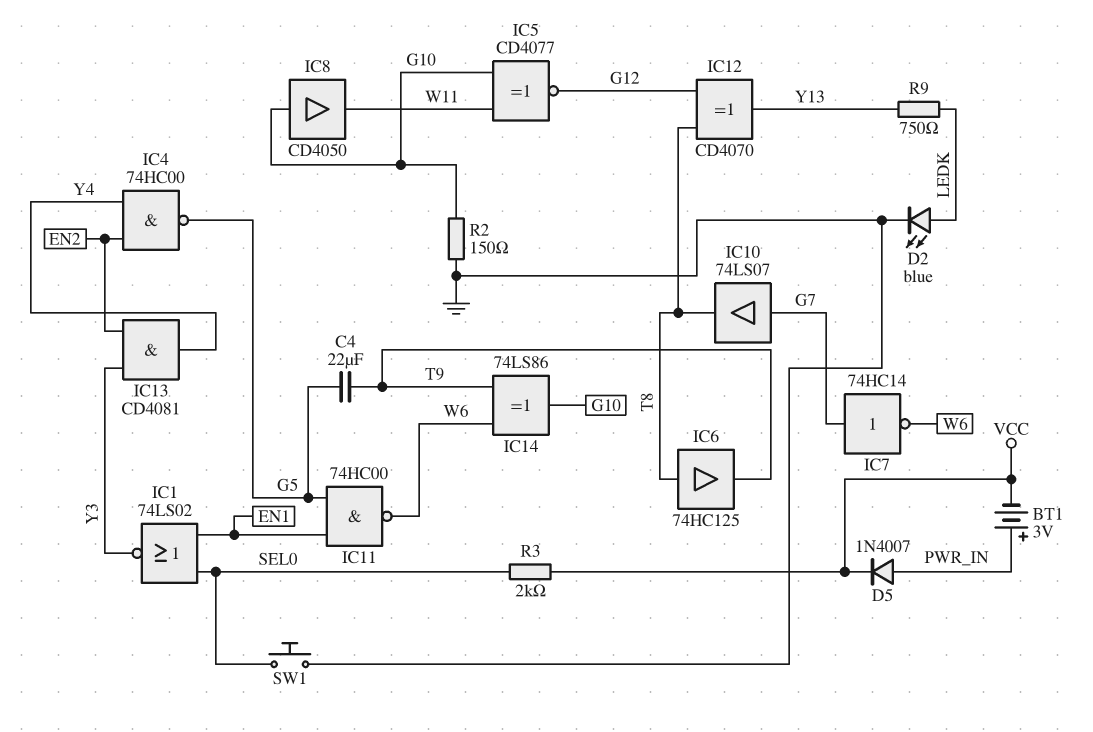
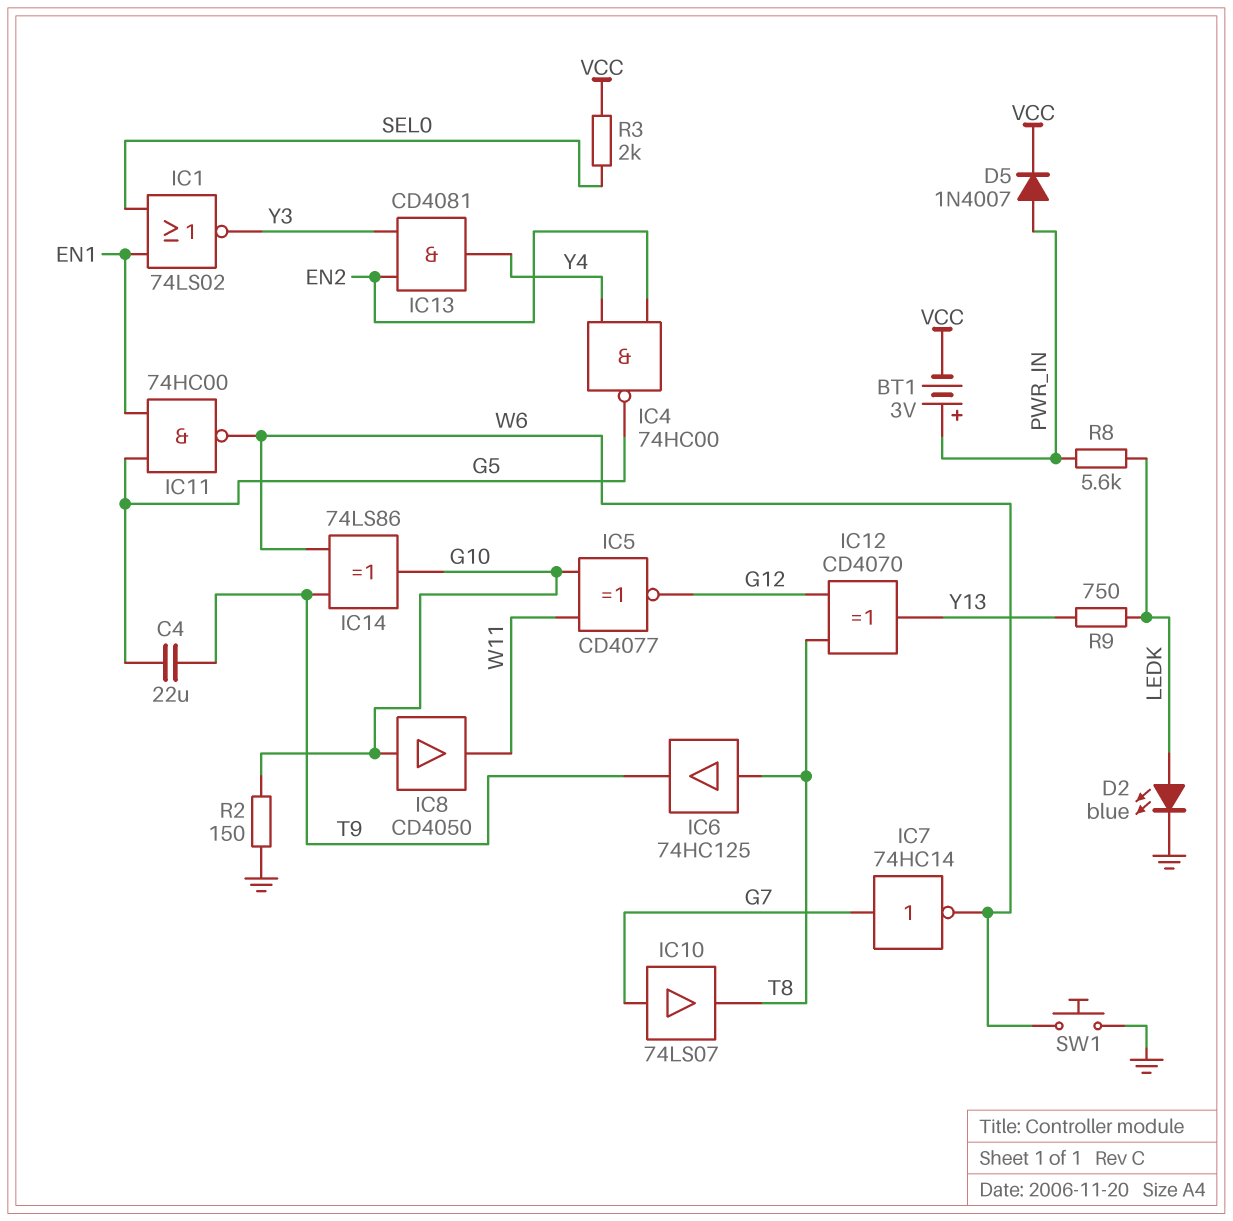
R8: none -> 5.6k (LEDK, PWR_IN)
SW1: button (GND, SEL0) -> button (GND, W6)

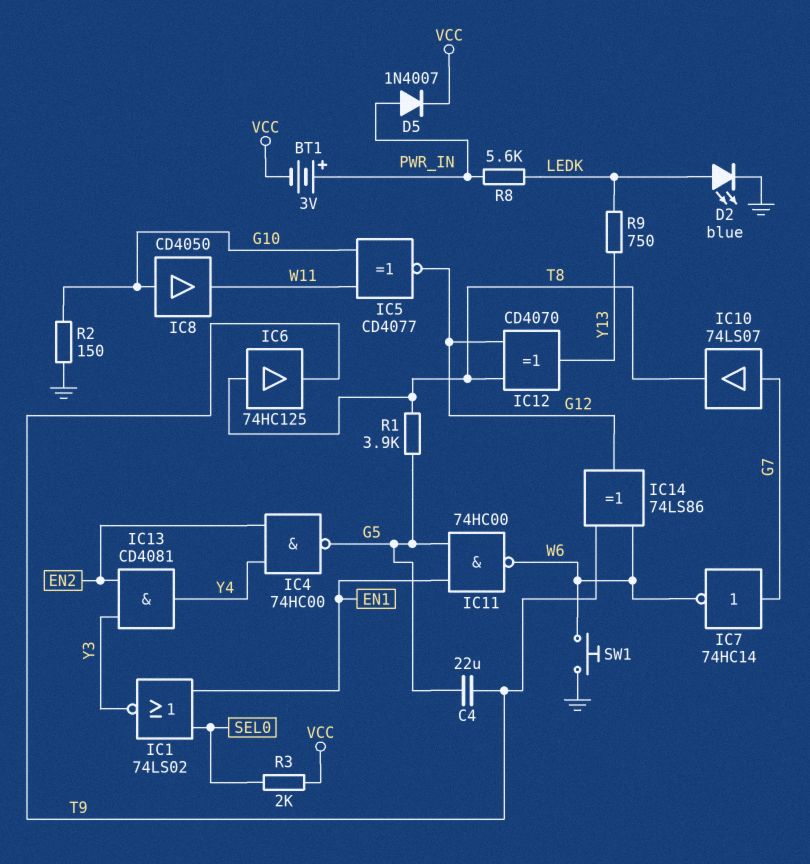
IC14: XOR 74LS86 (in T9, in W6, out G10) -> XOR 74LS86 (in T9, in W6, out G12)
R1: none -> 3.9k (G5, T8)

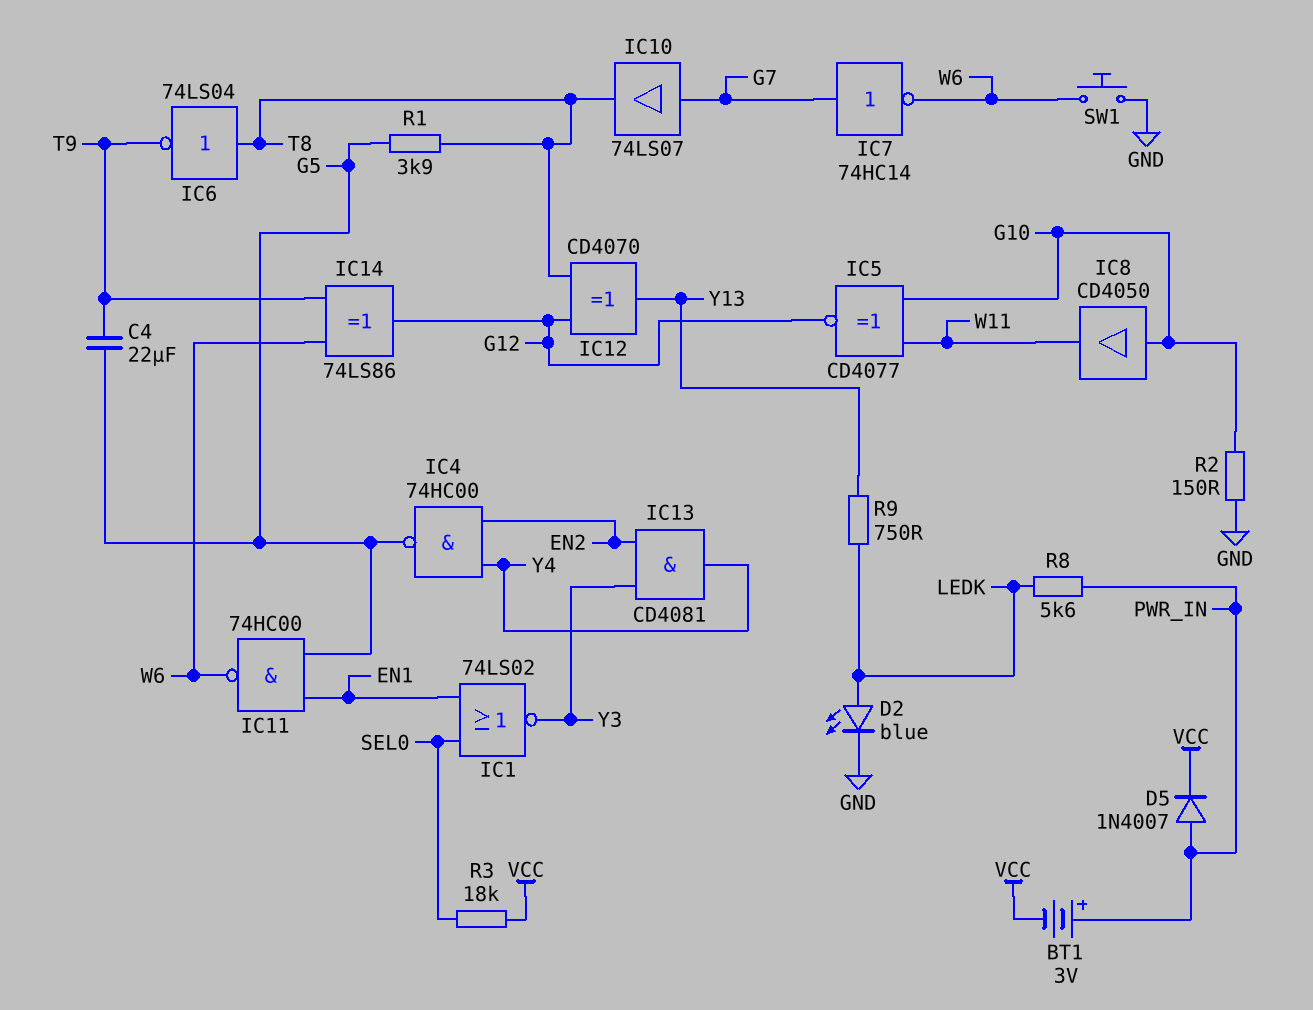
IC6: buffer 74HC125 (in T8, out T9) -> NOT 74LS04 (in T8, out T9)
R3: 2k (SEL0, VCC) -> 18k (SEL0, VCC)

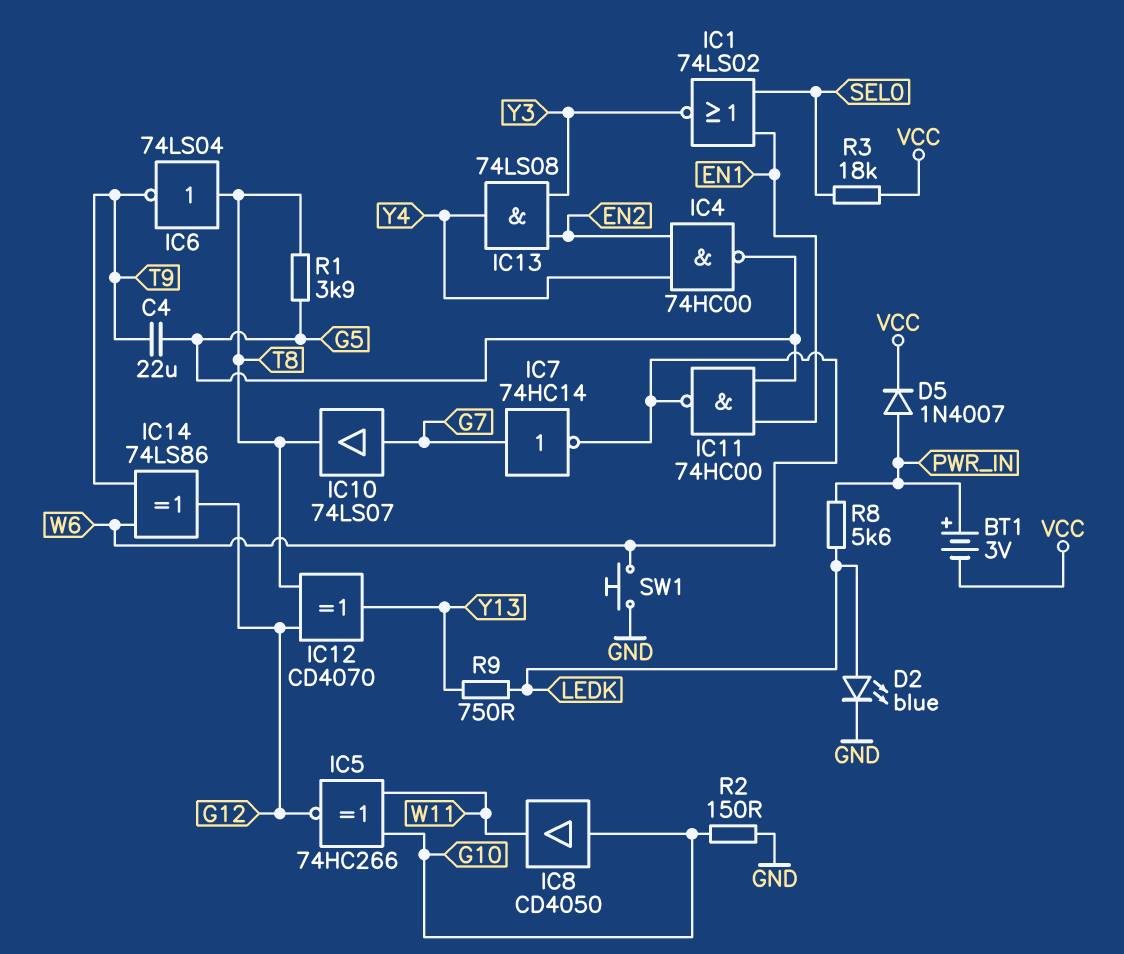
IC5: XNOR CD4077 (in G10, in W11, out G12) -> XNOR 74HC266 (in G10, in W11, out G12)
IC13: AND CD4081 (in EN2, in Y3, out Y4) -> AND 74LS08 (in EN2, in Y3, out Y4)

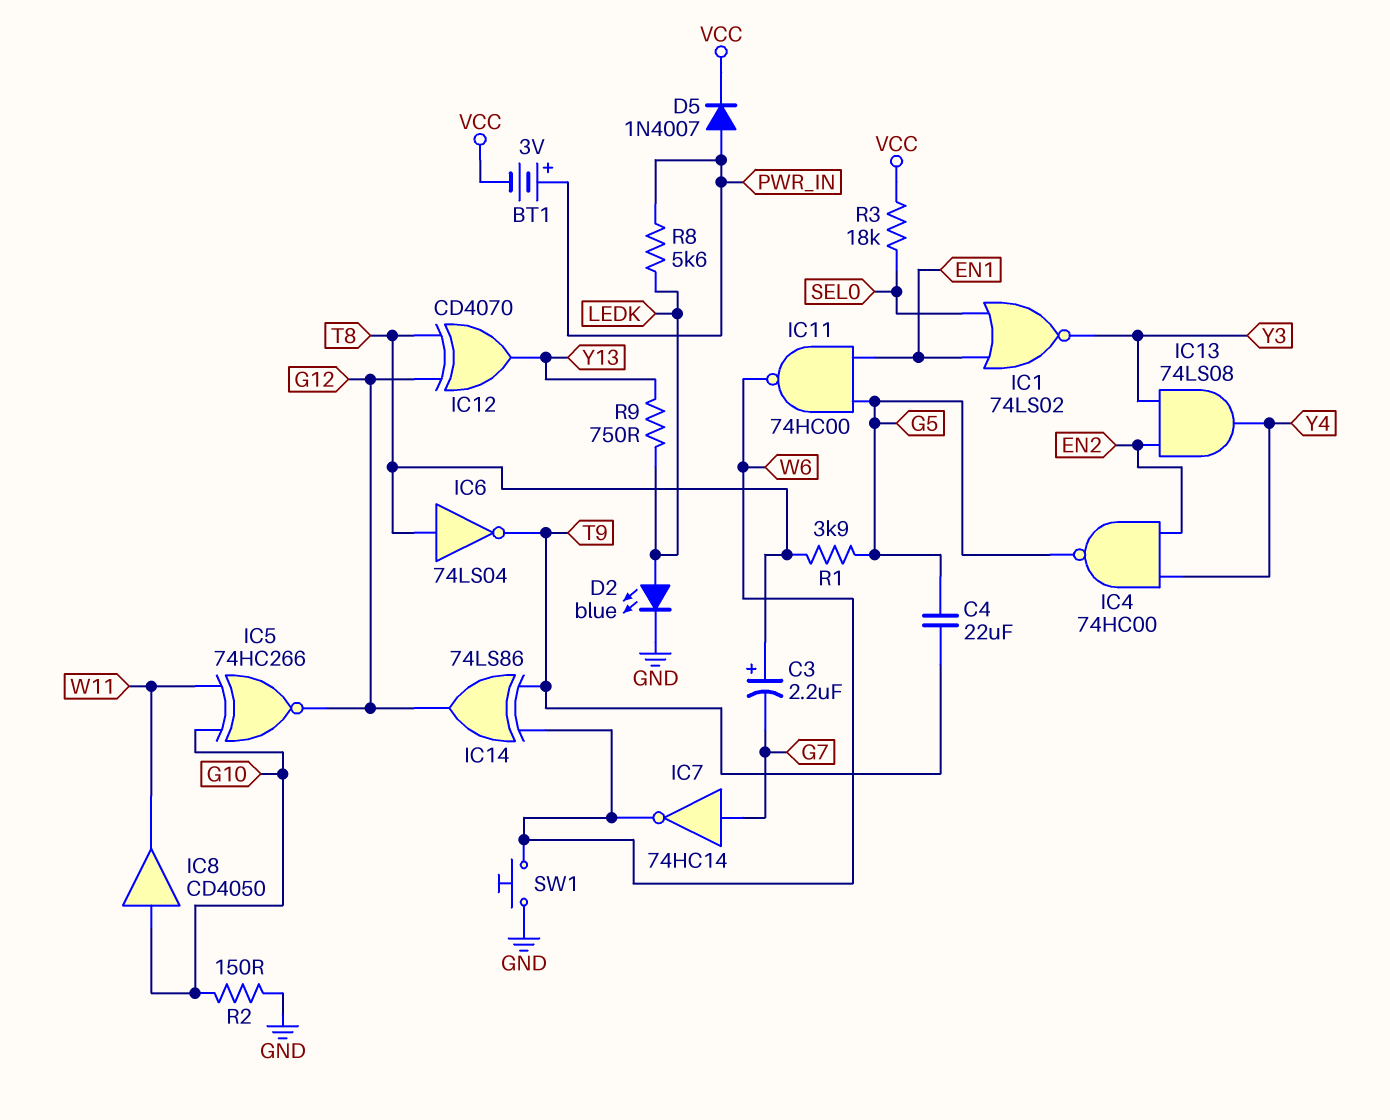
C3: none -> 2.2uF (plus T8, minus G7)
IC10: buffer 74LS07 (in G7, out T8) -> none

